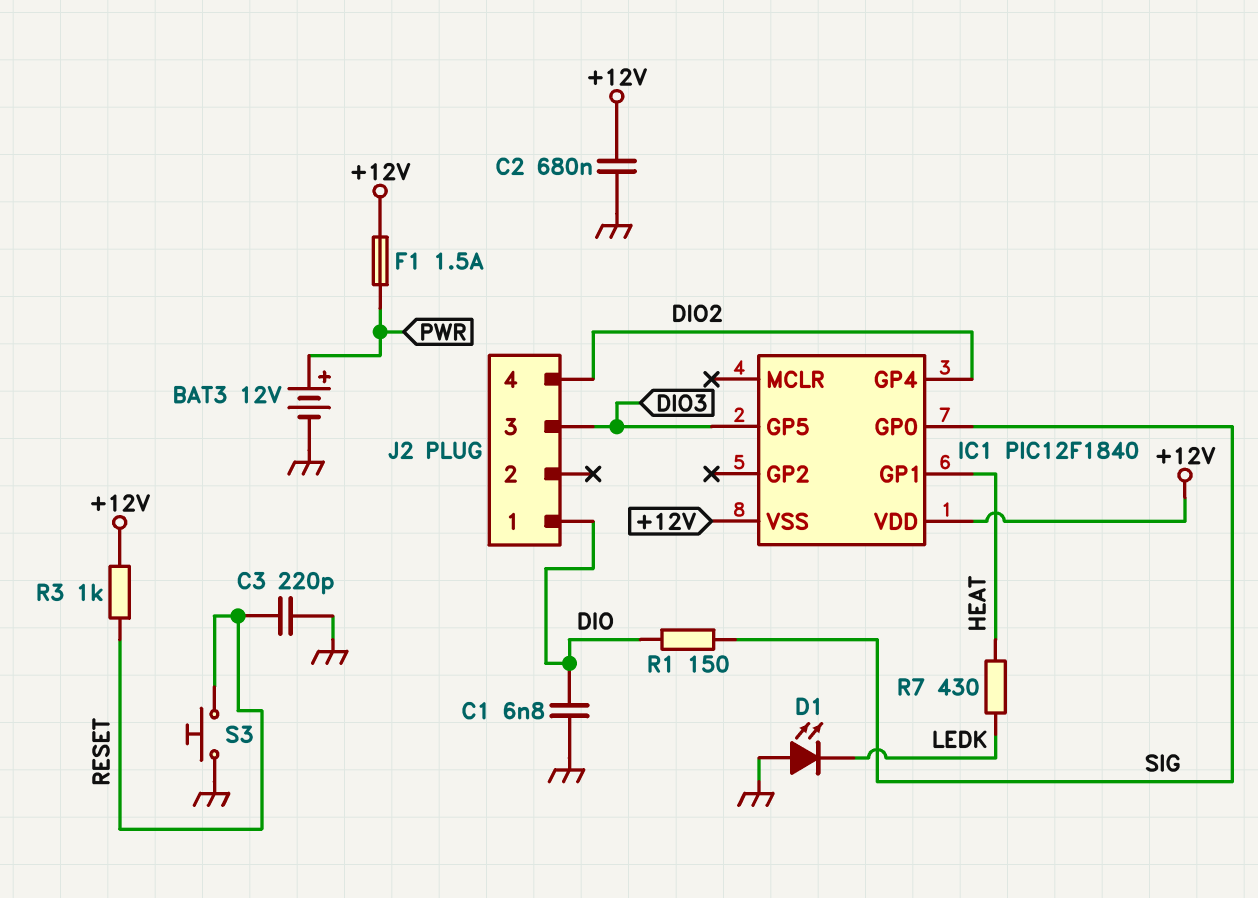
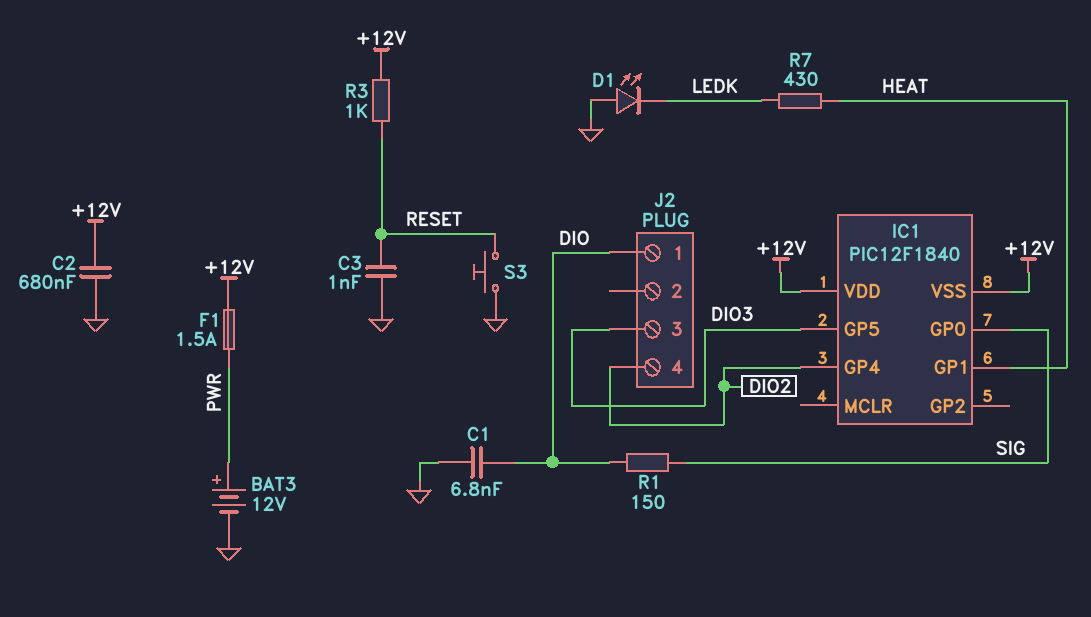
C3: 220pF (GND, RESET) -> 1nF (GND, RESET)

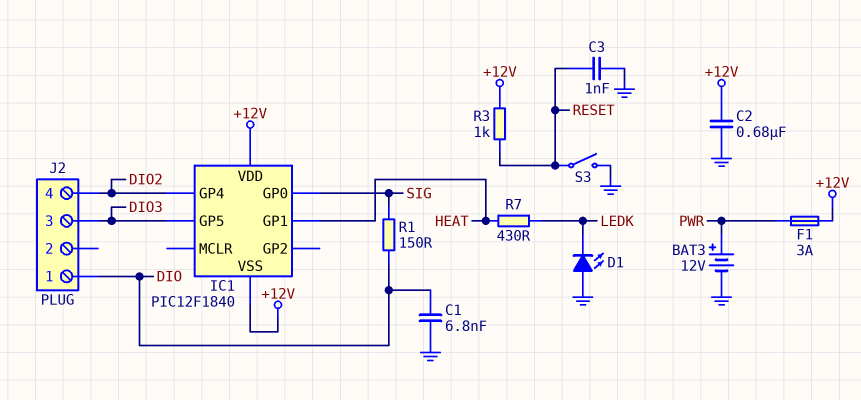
F1: 1.5A (+12V, PWR) -> 3A (+12V, PWR)
S3: button (GND, RESET) -> switch (GND, RESET)

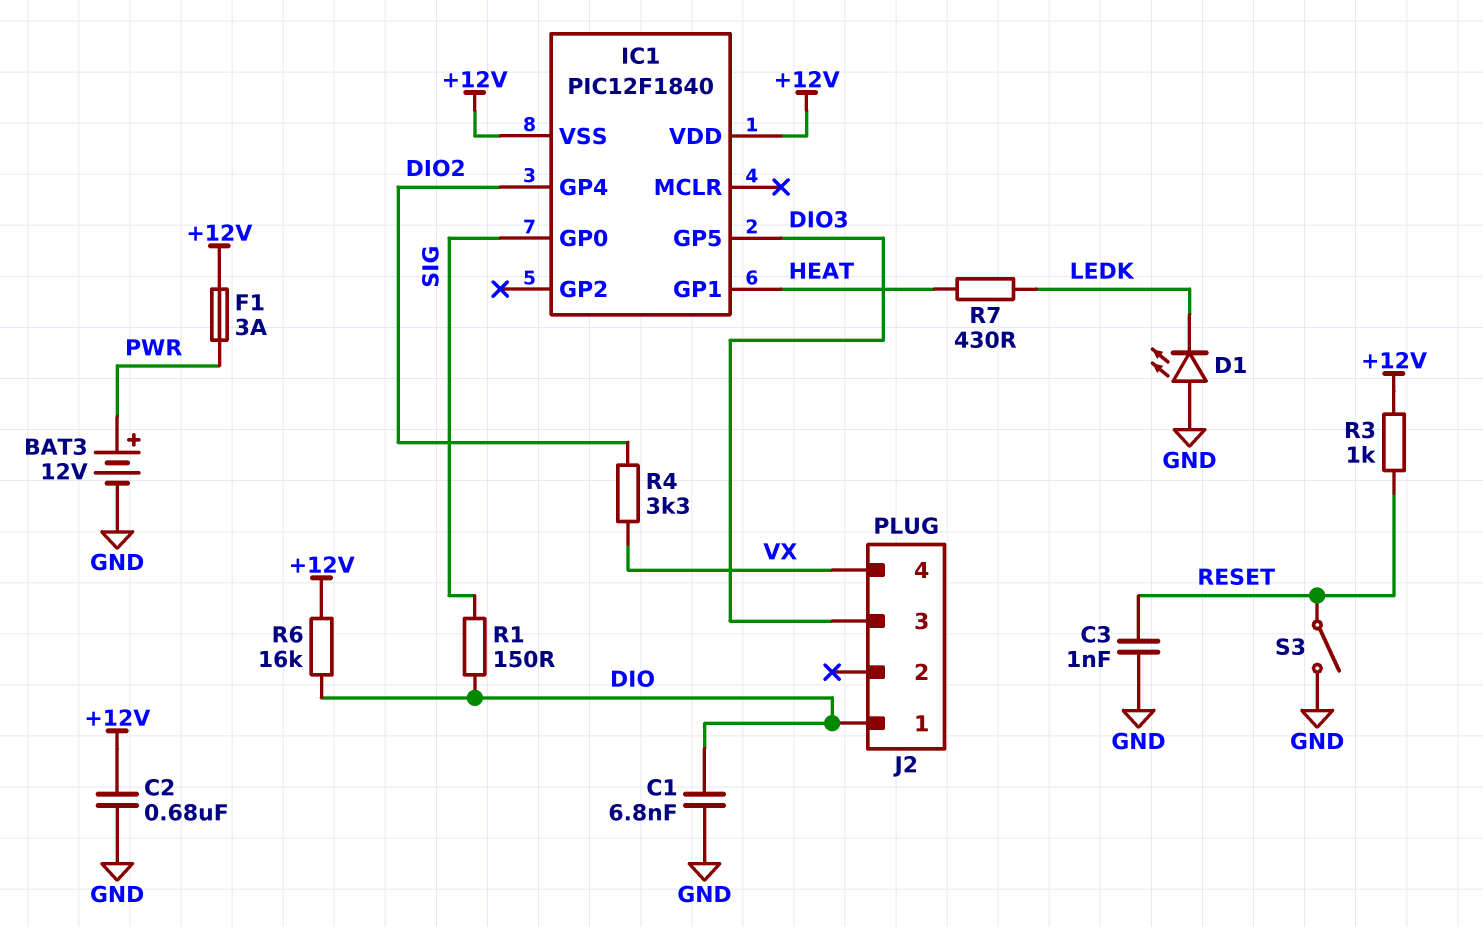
J2 pin 4: DIO2 -> VX
R4: none -> 3.3k (DIO2, VX)
R6: none -> 16k (+12V, DIO)

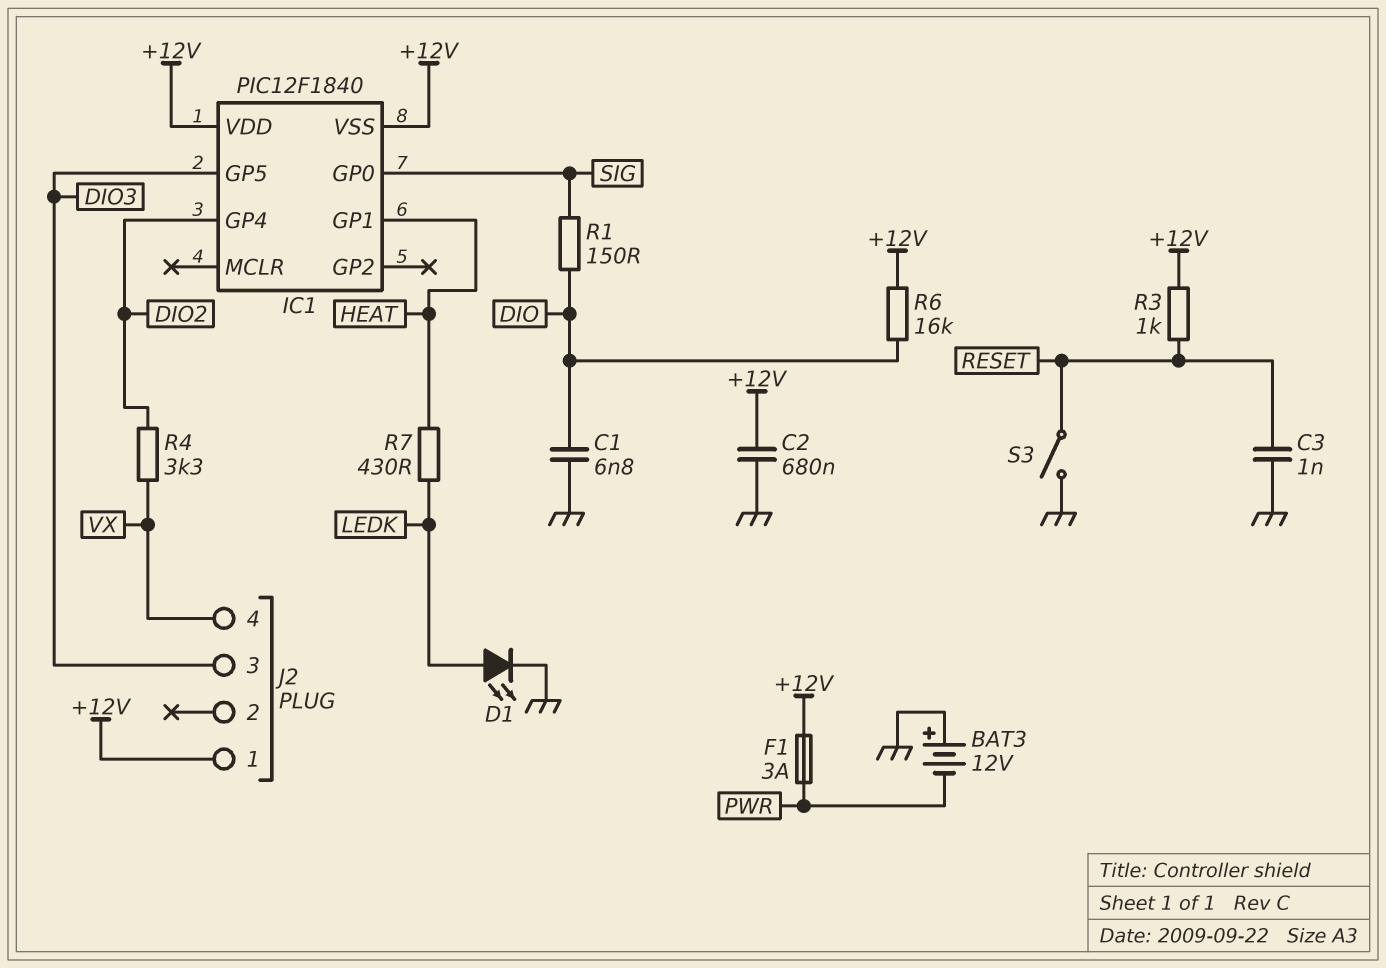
BAT3: 12V (plus PWR, minus GND) -> 12V (plus GND, minus PWR)
D1: LED (A GND, K LEDK) -> LED (A LEDK, K GND)
J2 pin 1: DIO -> +12V

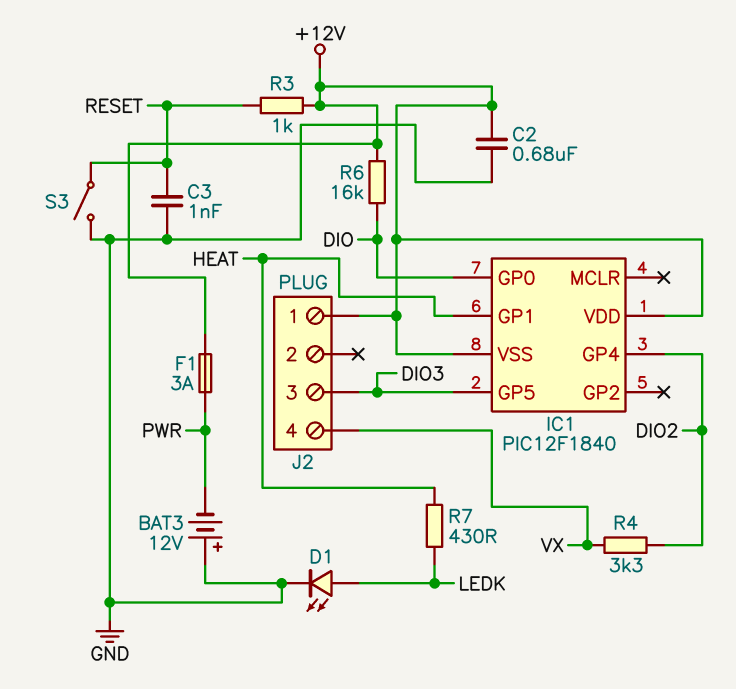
C1: 6.8nF (DIO, GND) -> none
IC1 pin GP0: SIG -> DIO
R1: 150 (DIO, SIG) -> none

